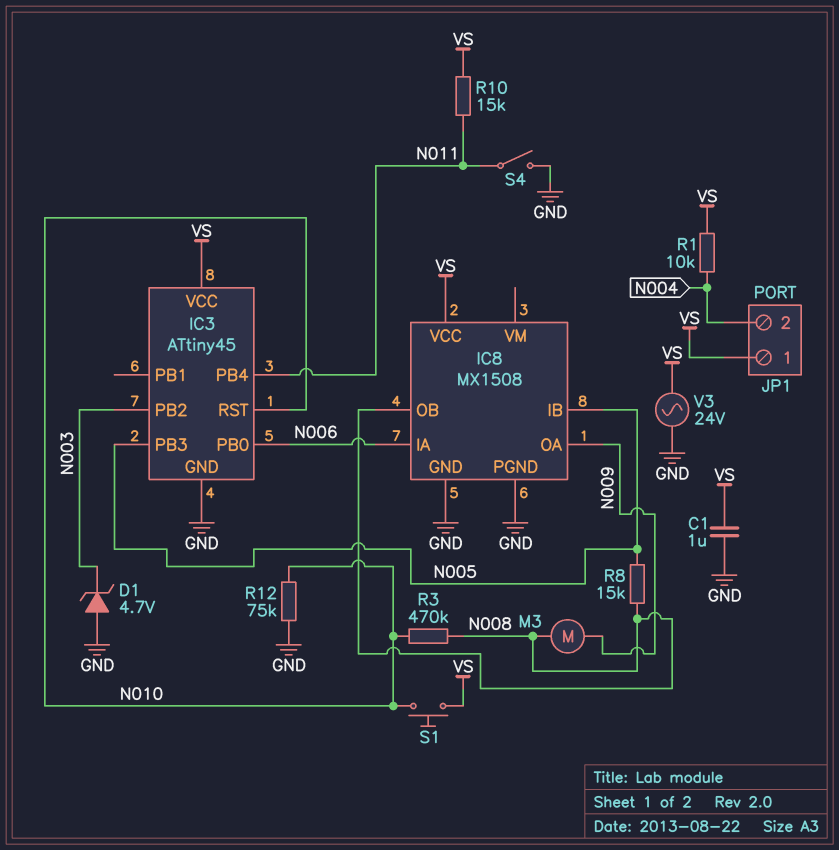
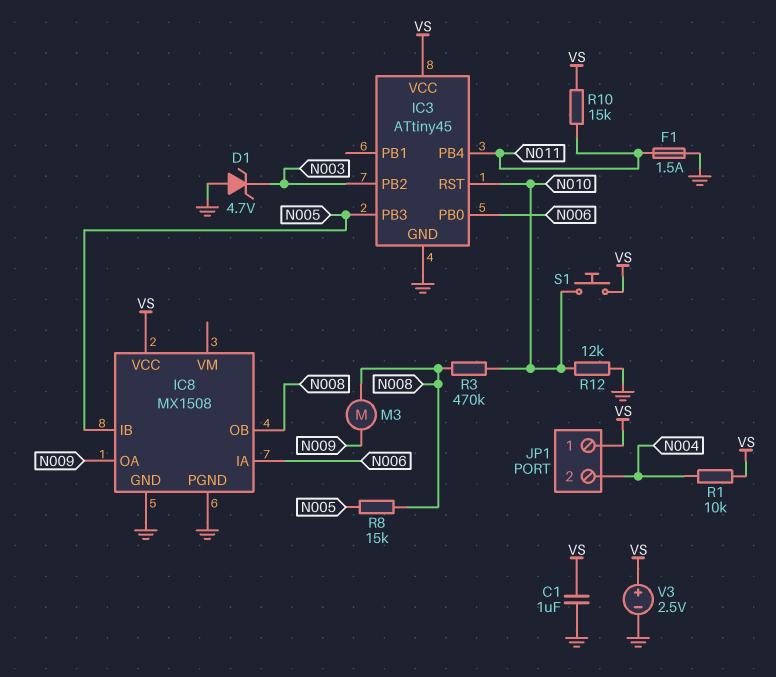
F1: none -> 1.5A (GND, N011)
R12: 75k (GND, N010) -> 12k (GND, N010)
S4: switch (GND, N011) -> none
V3: AC 24V (GND, VS) -> 2.5V (plus VS, minus GND)

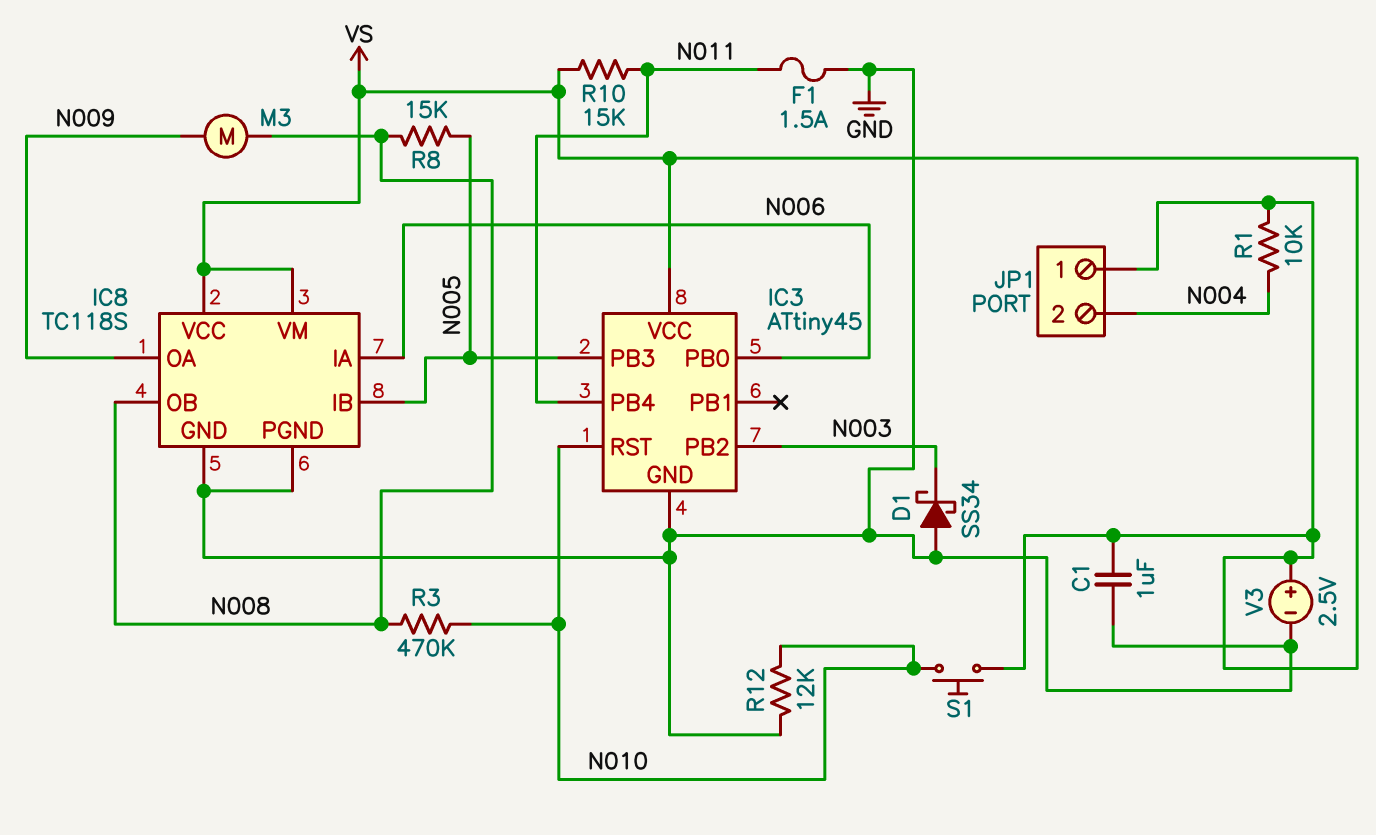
D1: zener 4.7V (A GND, K N003) -> schottky SS34 (A GND, K N003)
IC8: MX1508 -> TC118S
IC8 pin VM: none -> VS

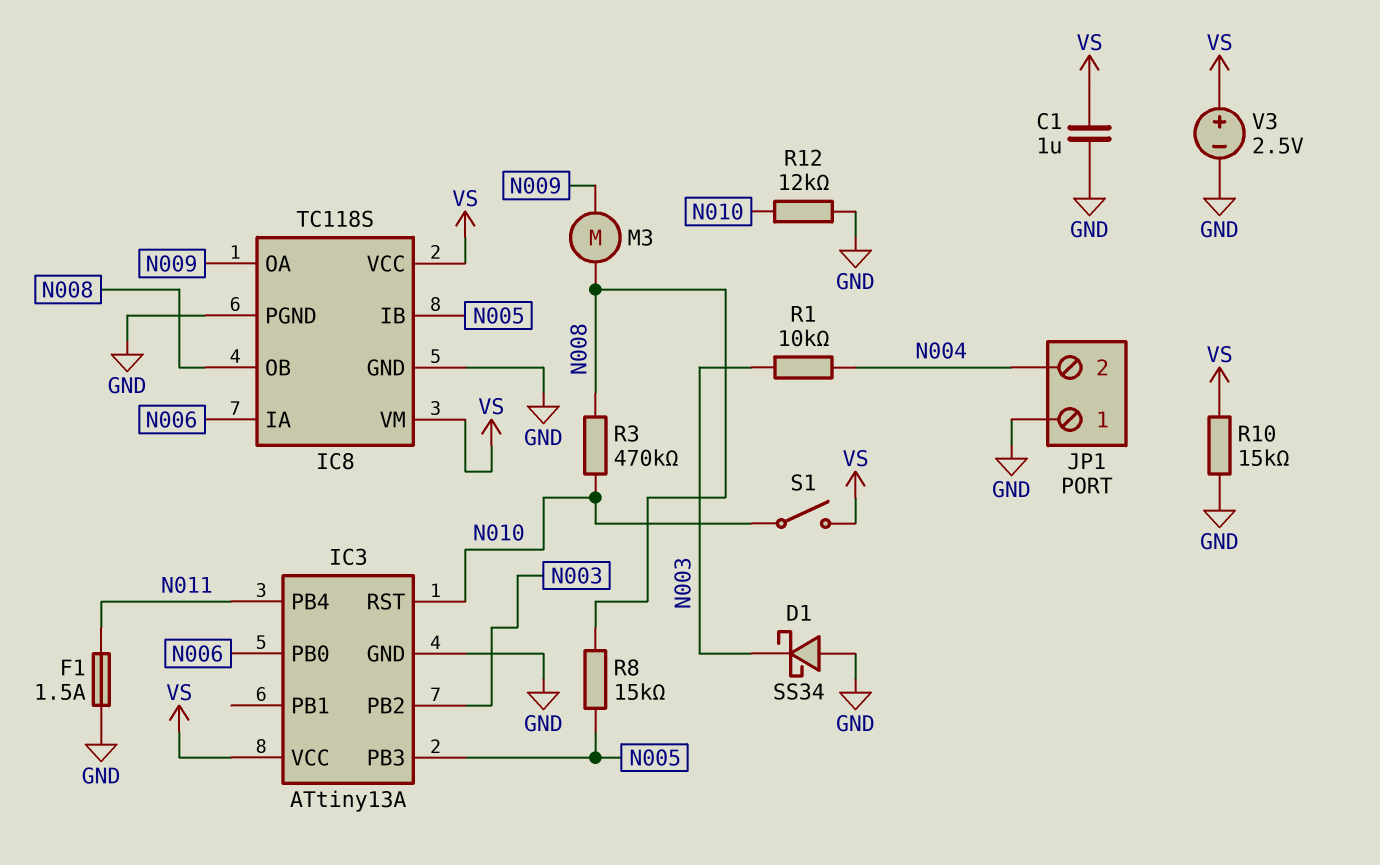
IC3: ATtiny45 -> ATtiny13A
JP1 pin 1: VS -> GND
R1: 10k (N004, VS) -> 10k (N003, N004)
R10: 15k (N011, VS) -> 15k (GND, VS)
S1: button (N010, VS) -> switch (N010, VS)

